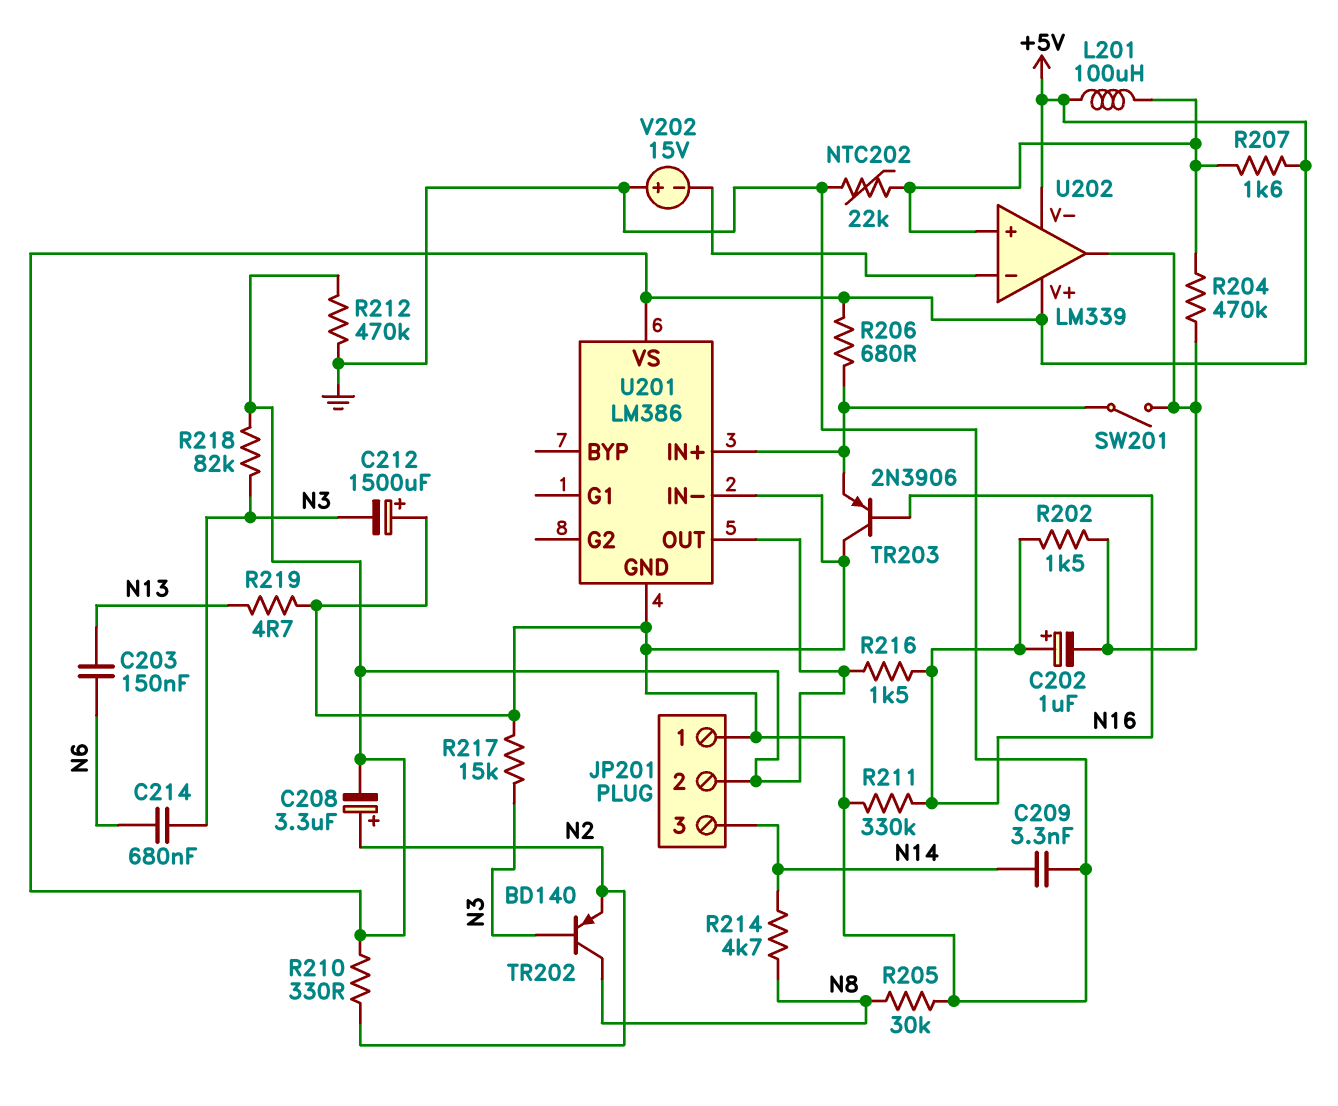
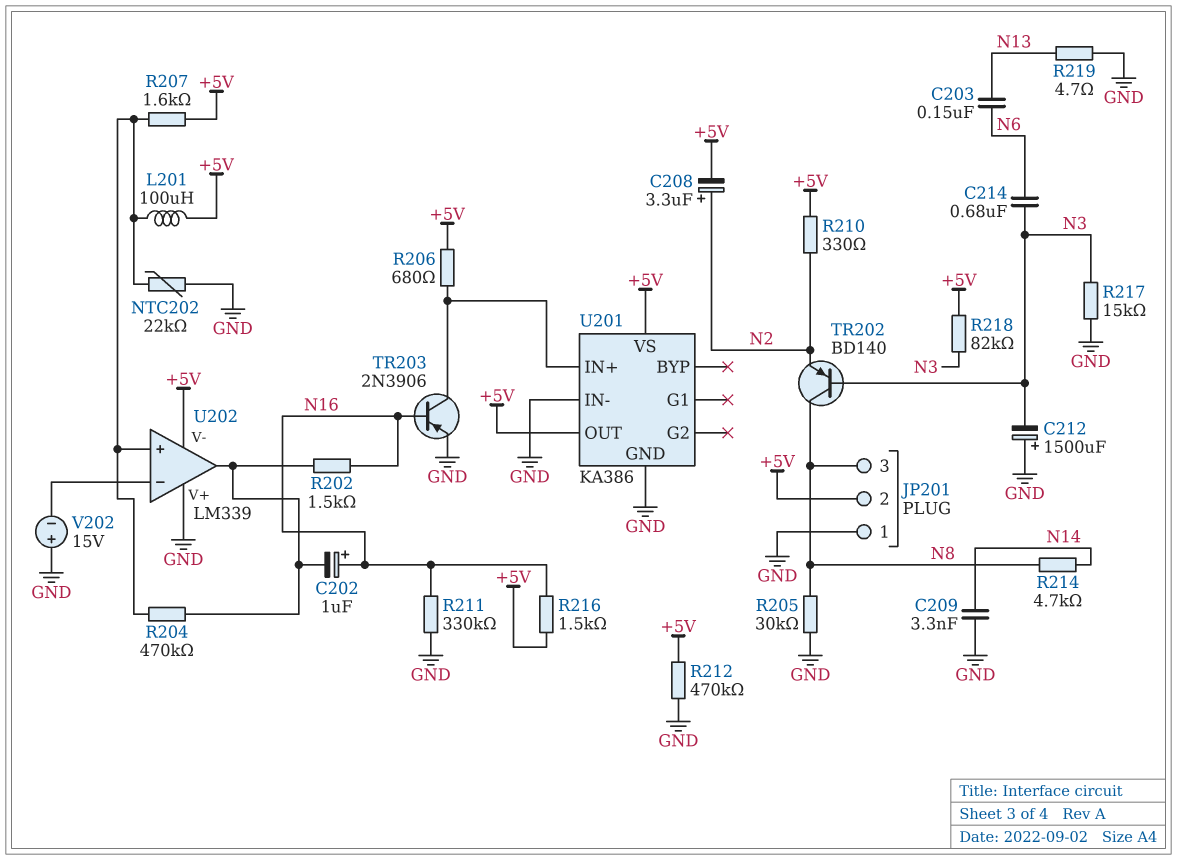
JP201 pin 3: N14 -> N8
SW201: switch (U201/IN+, U202/out) -> none
TR203: PNP 2N3906 (B N16, C GND, E U201/IN+) -> PNP 2N3906 (B N16, C U201/IN+, E GND)
U201: LM386 -> KA386
U202 pin V+: +5V -> GND

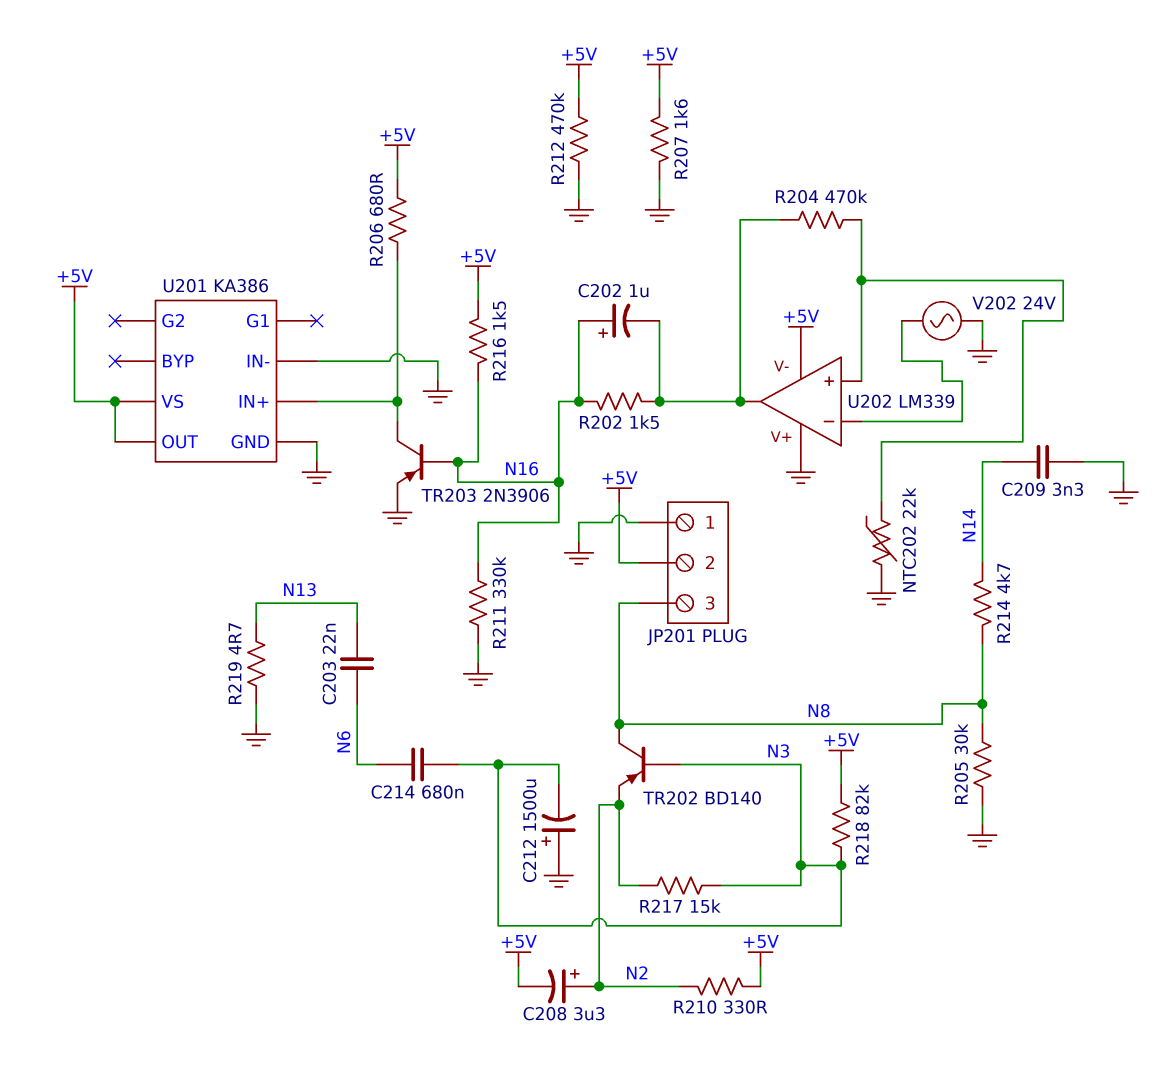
C203: 150nF (N6, N13) -> 22nF (N6, N13)
L201: 100uH (+5V, U202/in+) -> none
R207: 1.6k (+5V, U202/in+) -> 1.6k (+5V, GND)
R217: 15k (GND, N3) -> 15k (N2, N3)
V202: 15V (plus GND, minus U202/in-) -> AC 24V (GND, U202/in-)

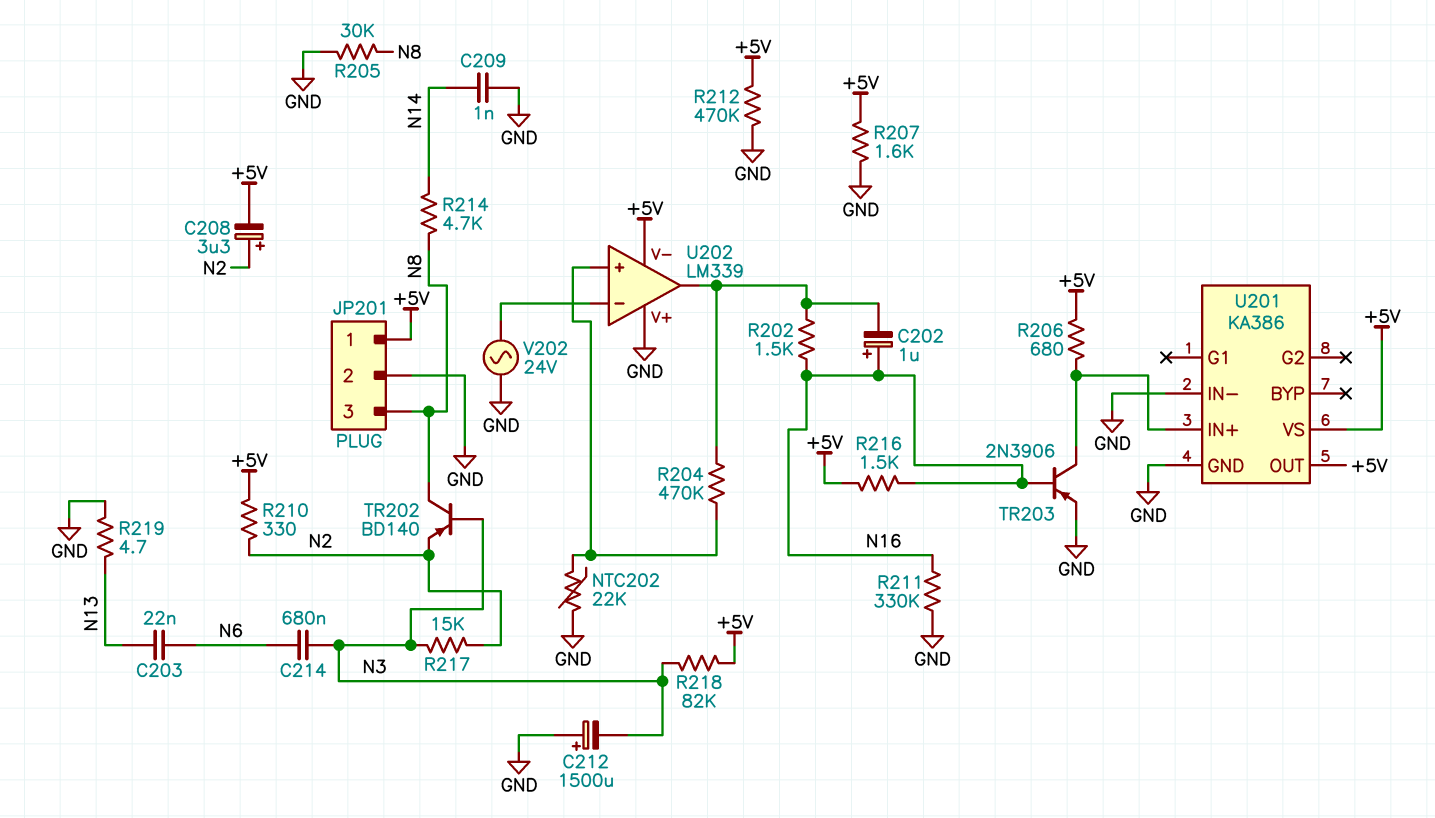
C209: 3.3nF (GND, N14) -> 1nF (GND, N14)
JP201 pin 1: GND -> +5V
JP201 pin 2: +5V -> GND

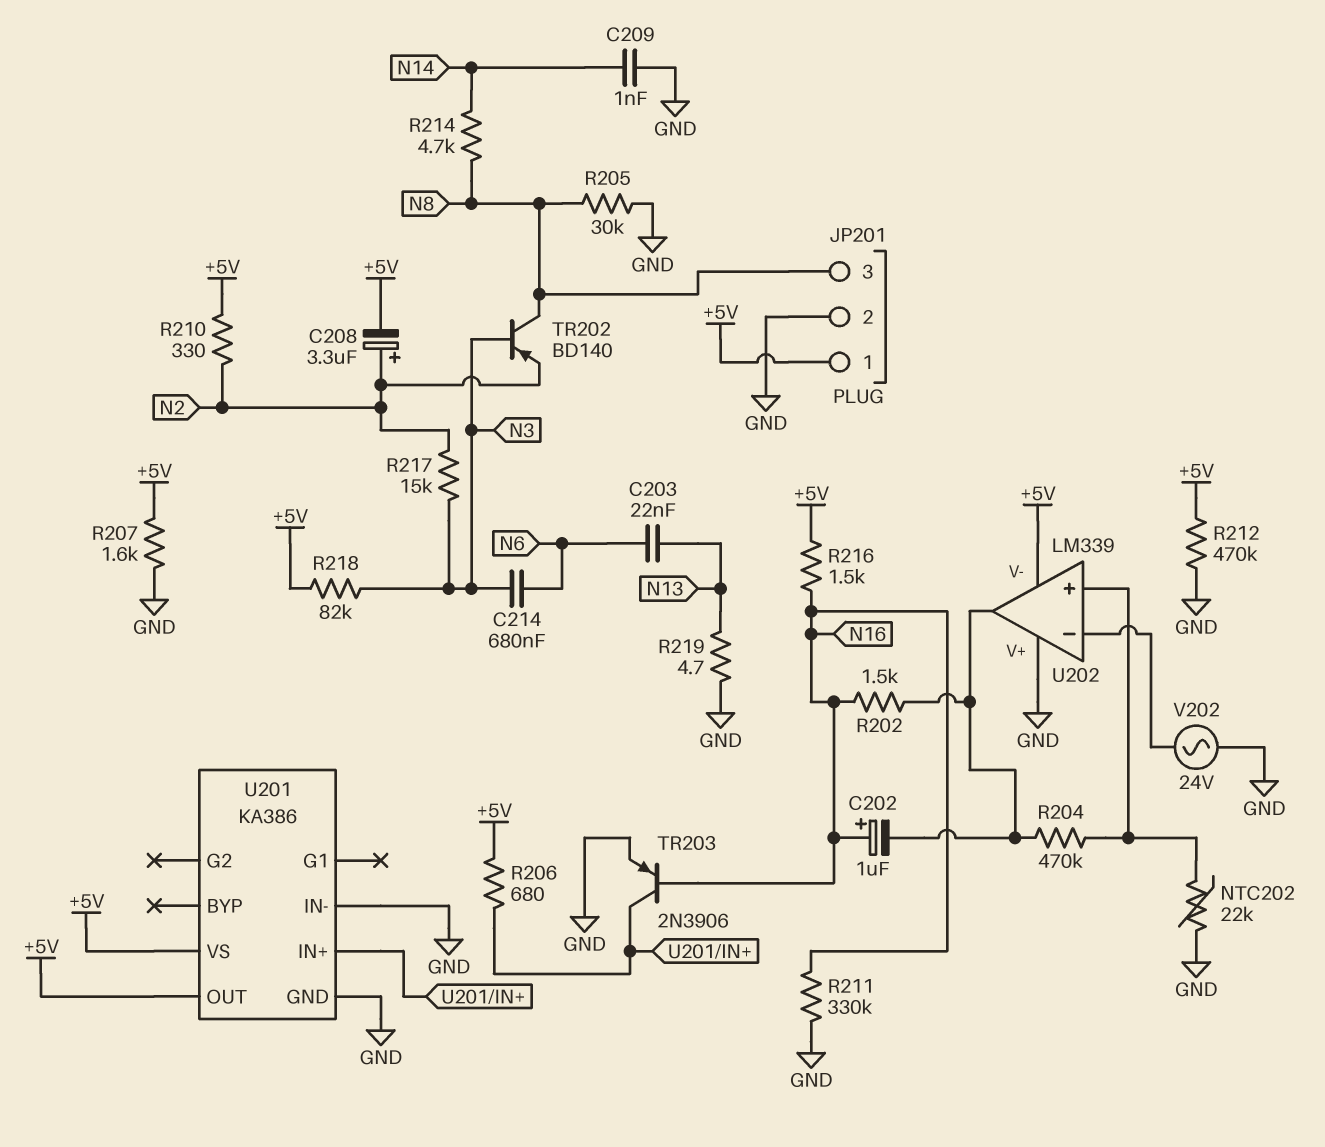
C212: 1500uF (plus GND, minus N3) -> none

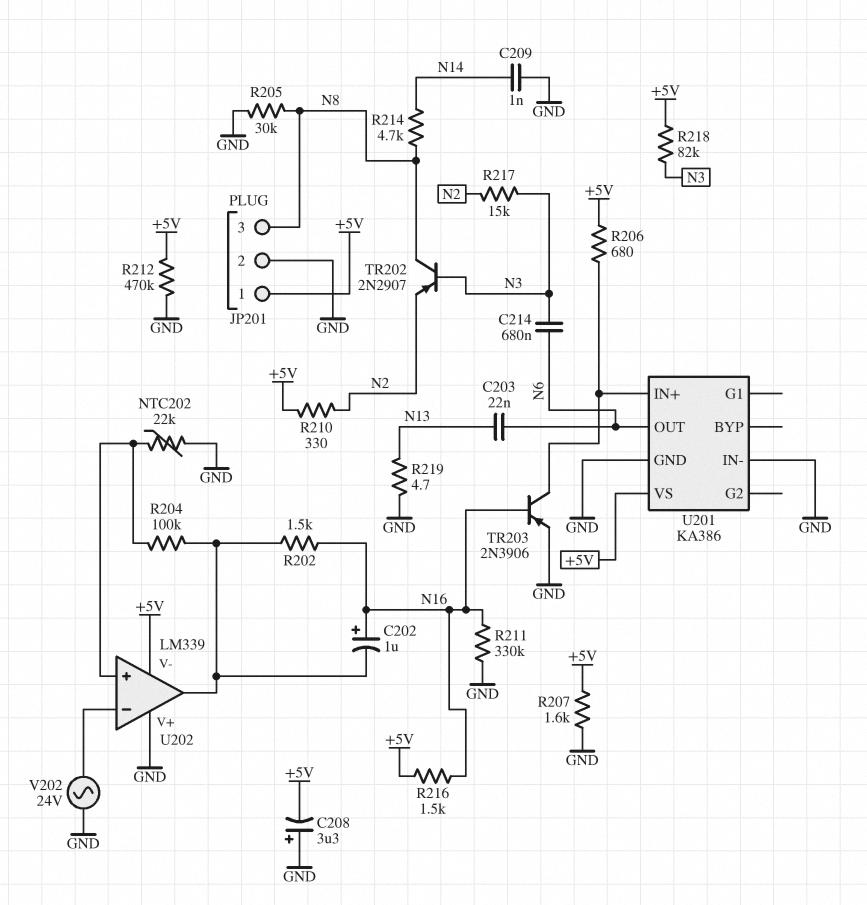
C208: 3.3uF (plus N2, minus +5V) -> 3.3uF (plus GND, minus +5V)
R204: 470k (U202/in+, U202/out) -> 100k (U202/in+, U202/out)
TR202: PNP BD140 (B N3, C N8, E N2) -> PNP 2N2907 (B N3, C N8, E N2)
U201 pin OUT: +5V -> N6

